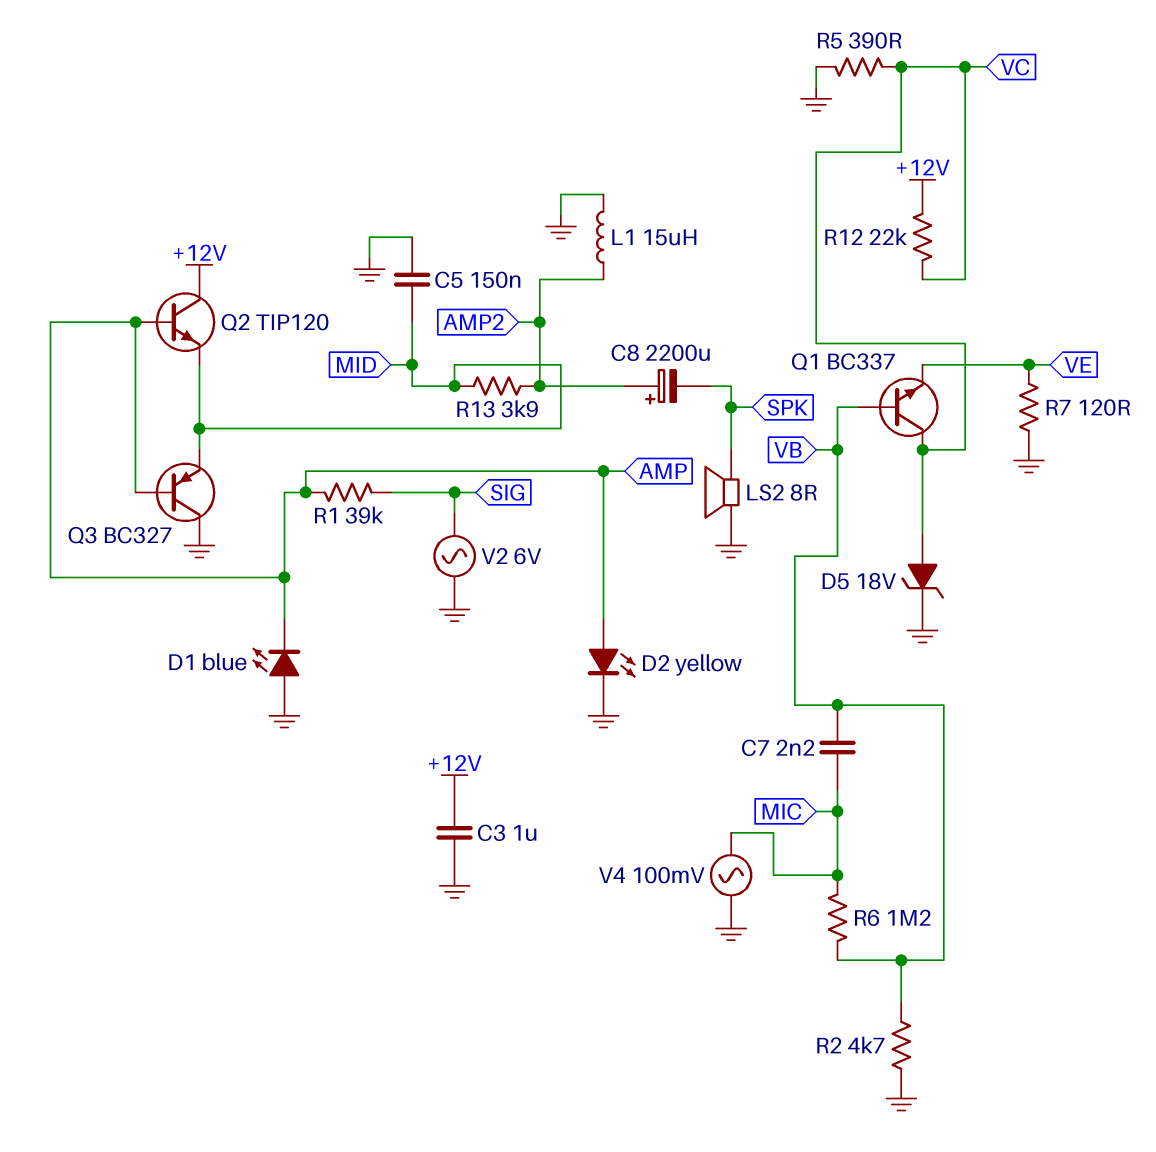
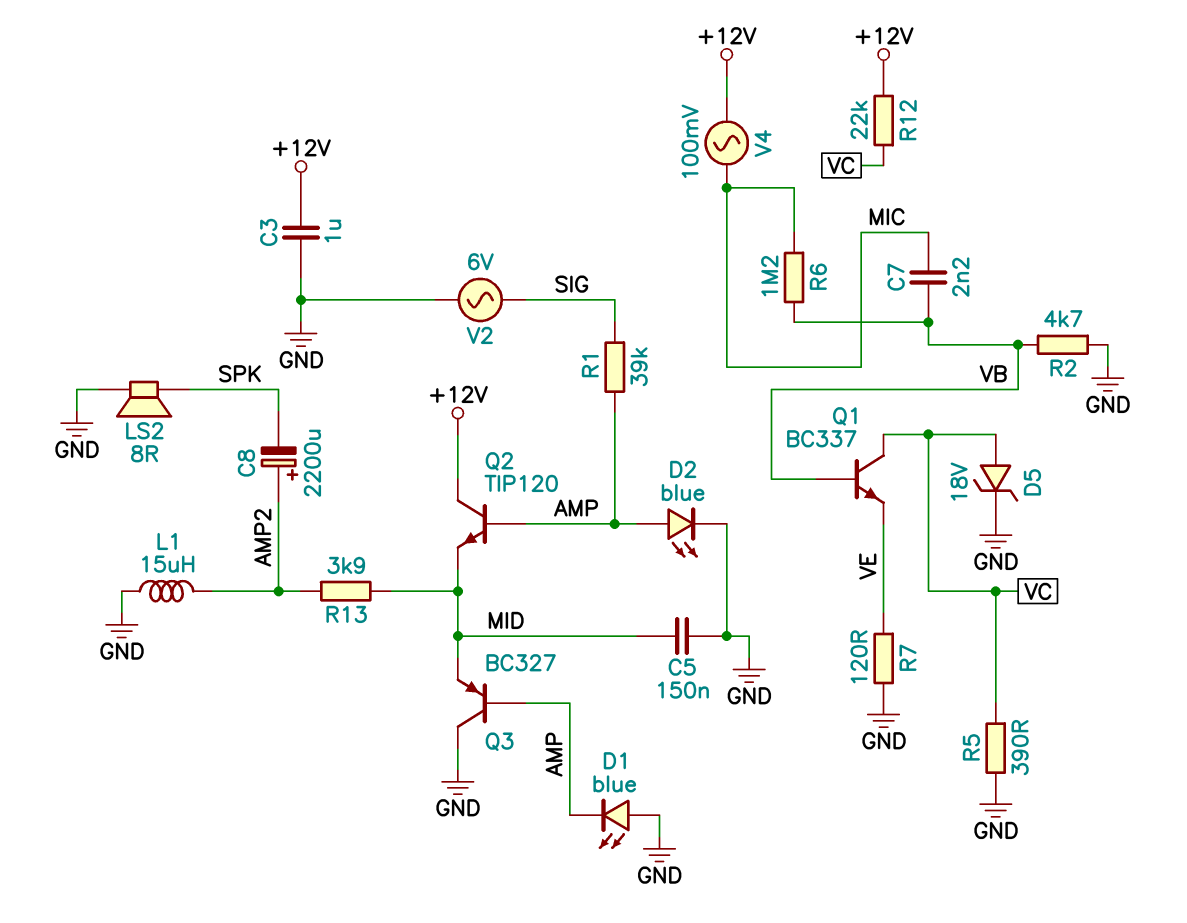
D2: LED yellow (A AMP, K GND) -> LED blue (A AMP, K GND)
V4: AC 100mV (GND, MIC) -> AC 100mV (+12V, MIC)

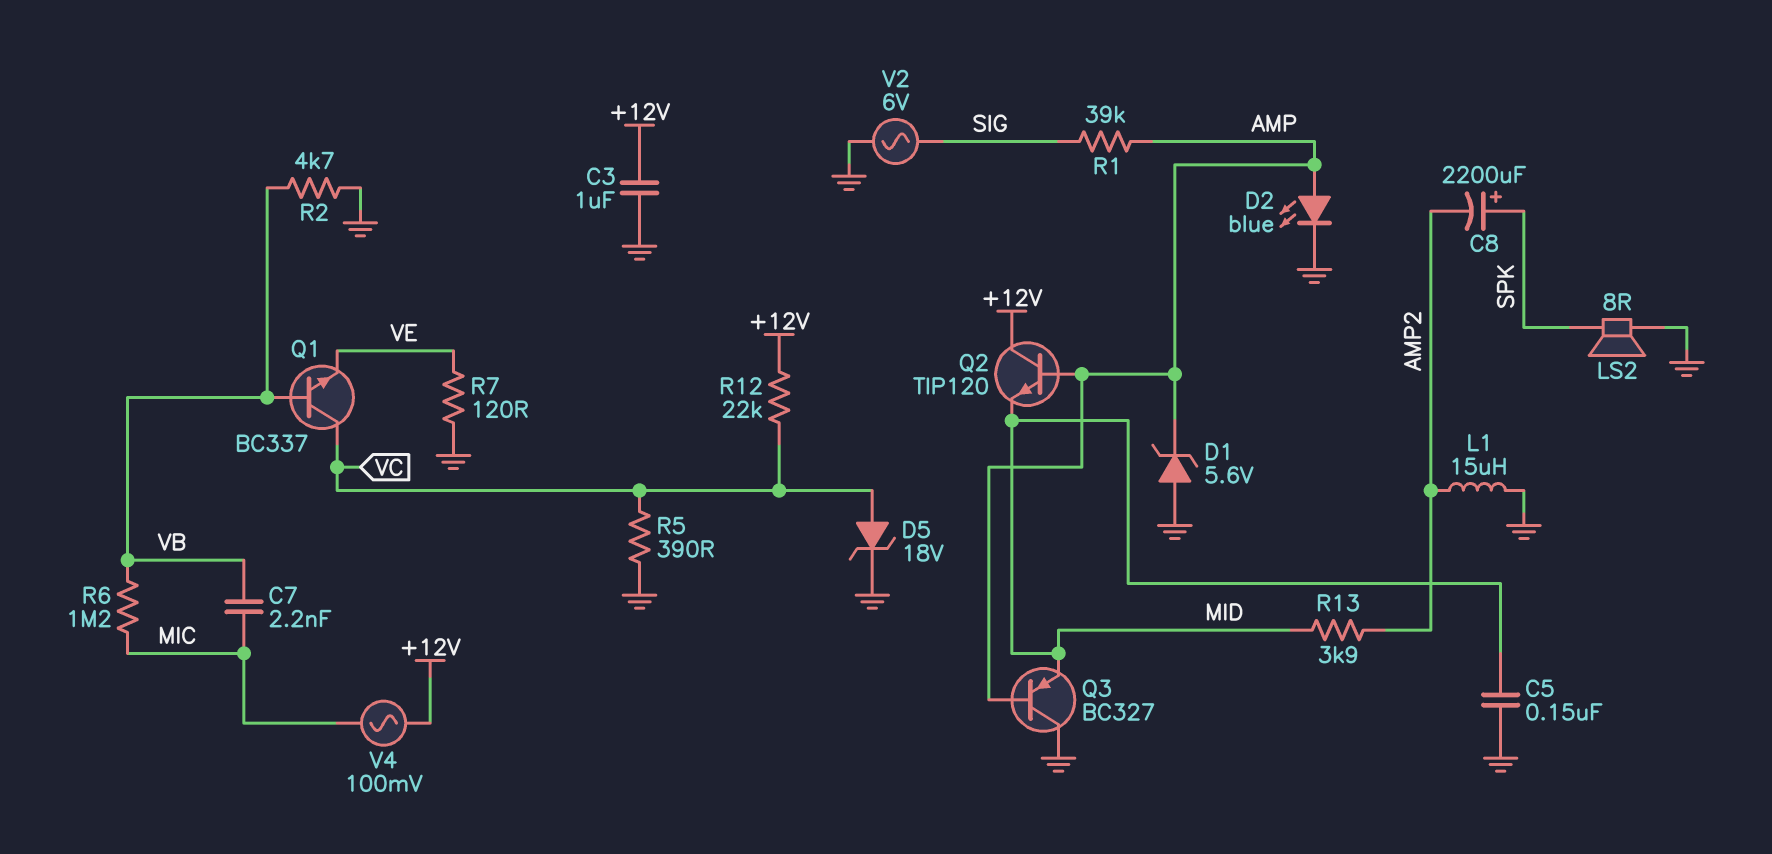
C8: 2200uF (plus AMP2, minus SPK) -> 2200uF (plus SPK, minus AMP2)
D1: LED blue (A GND, K AMP) -> zener 5.6V (A GND, K AMP)

